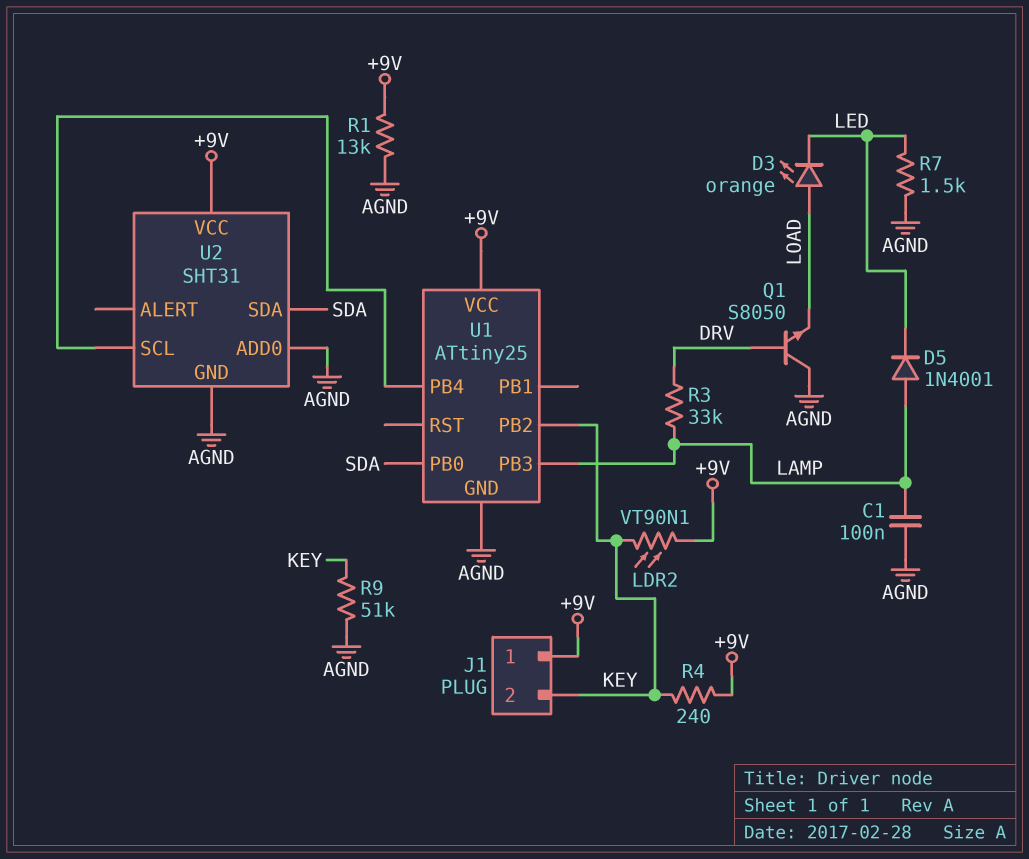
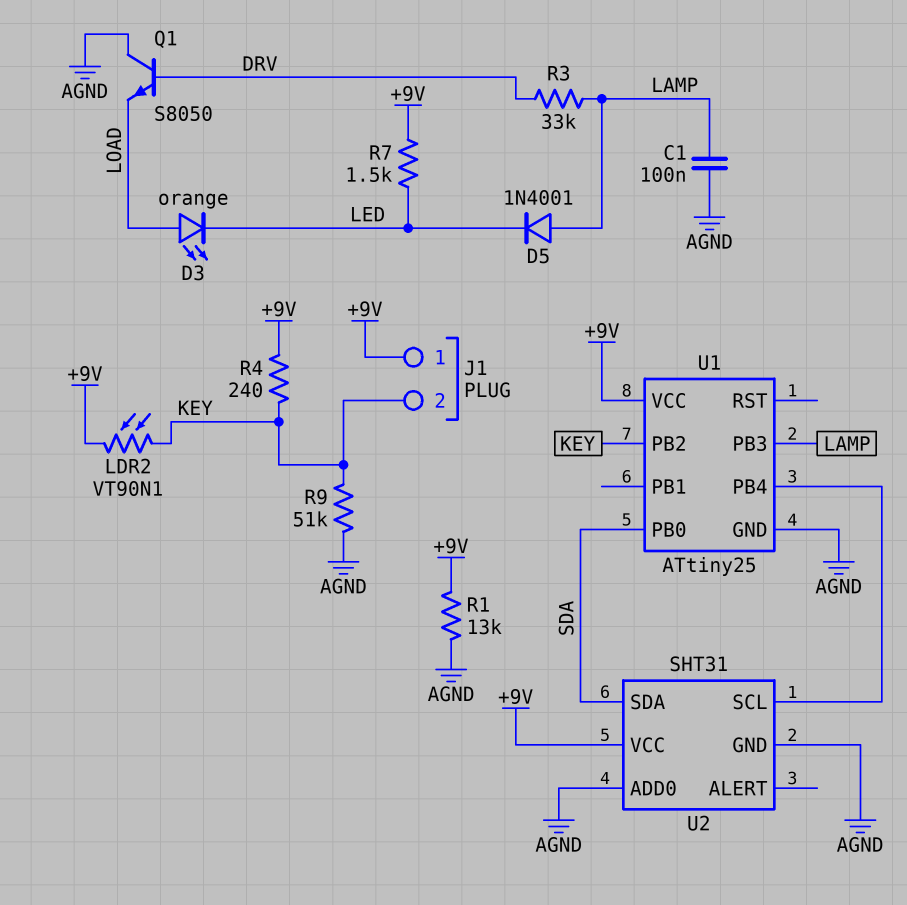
R7: 1.5k (AGND, LED) -> 1.5k (+9V, LED)

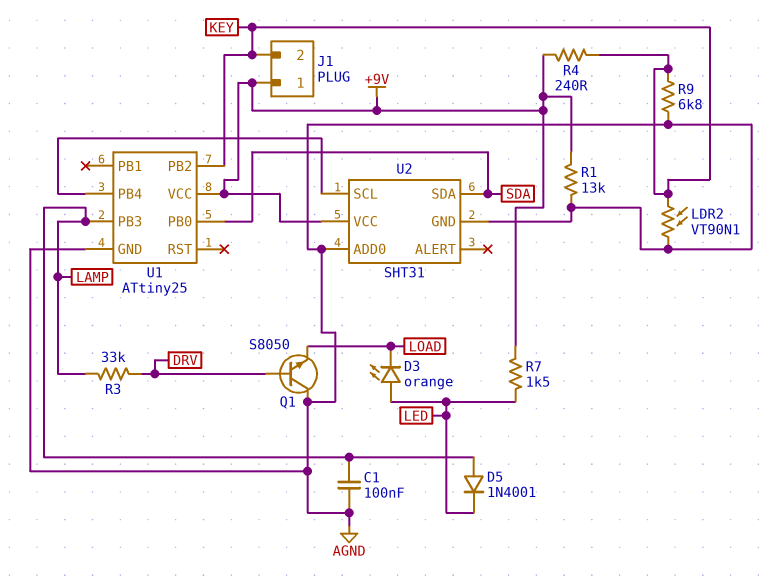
D3: LED orange (A LOAD, K LED) -> LED orange (A LED, K LOAD)
LDR2: VT90N1 (+9V, KEY) -> VT90N1 (AGND, KEY)
R9: 51k (AGND, KEY) -> 6.8k (AGND, KEY)

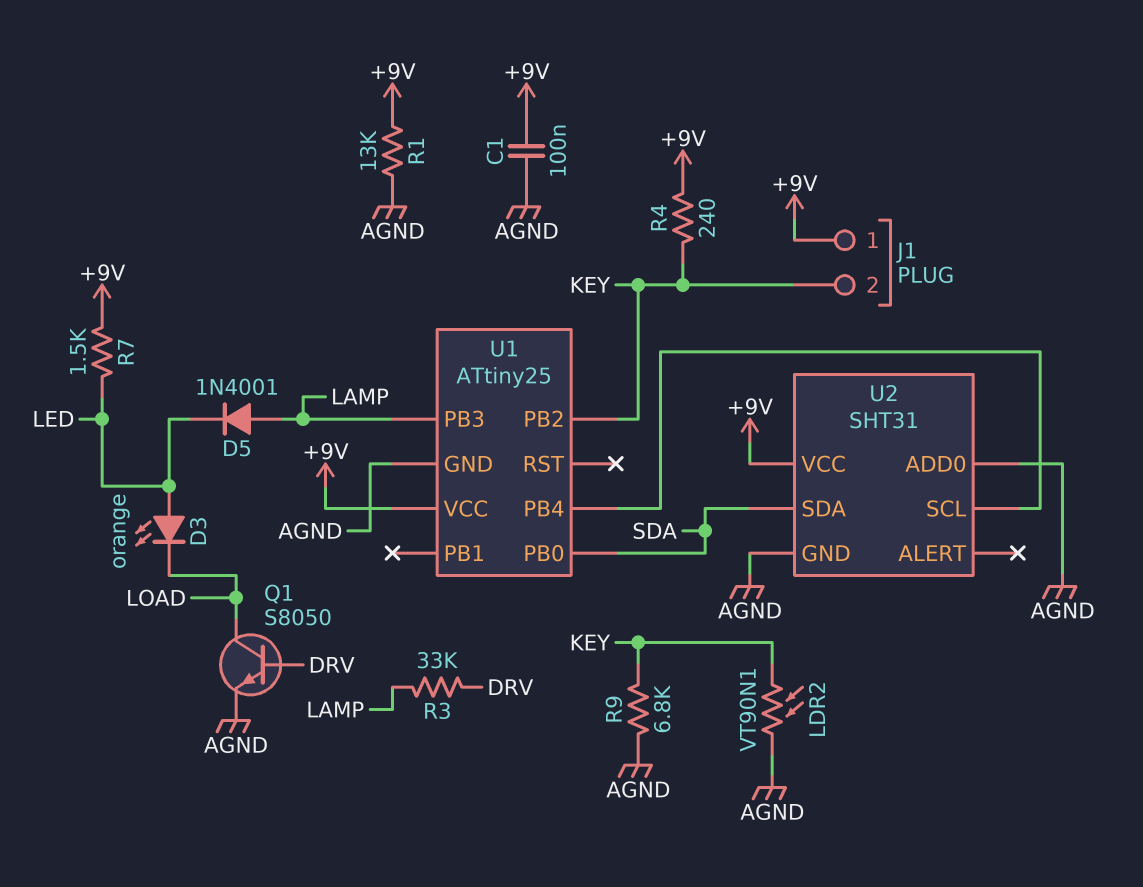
C1: 100nF (AGND, LAMP) -> 100nF (+9V, AGND)
Q1: NPN S8050 (B DRV, C AGND, E LOAD) -> NPN S8050 (B DRV, C LOAD, E AGND)

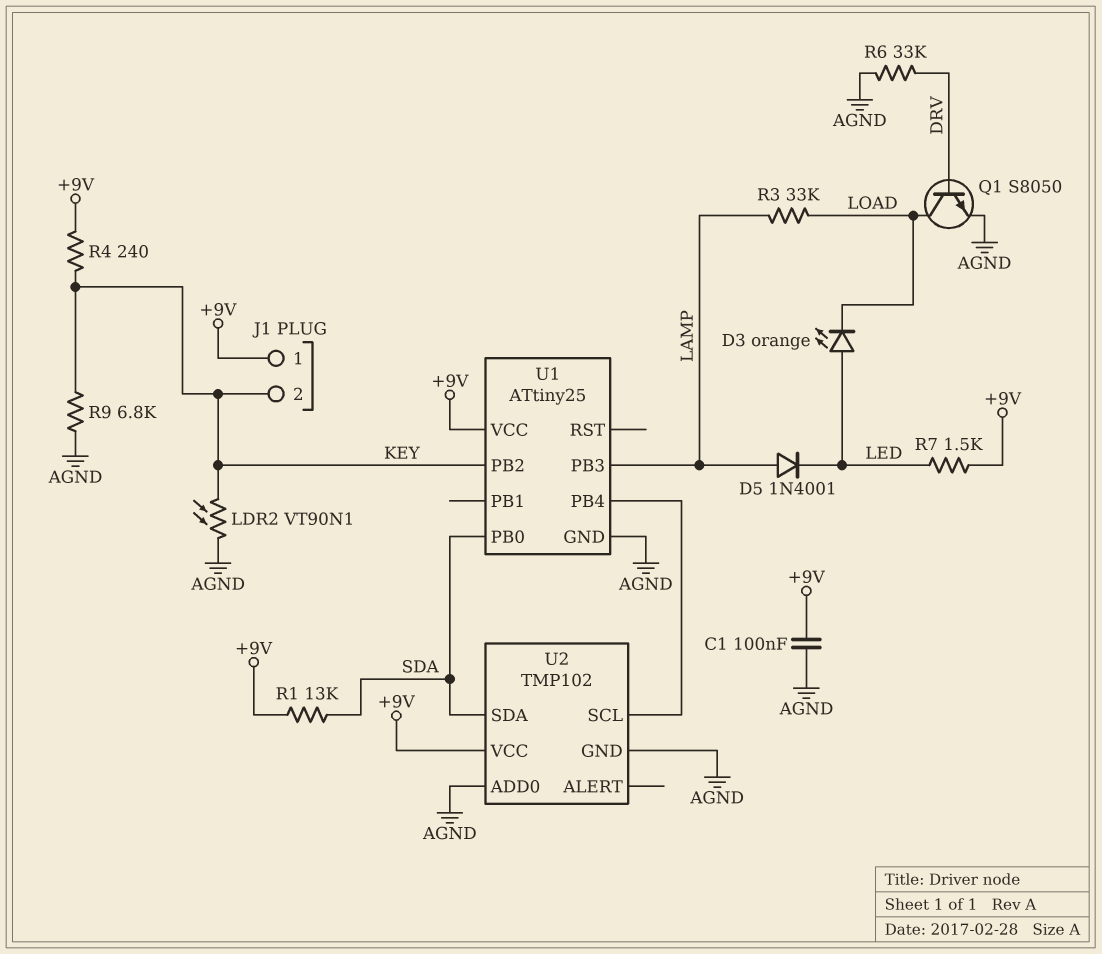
R1: 13k (+9V, AGND) -> 13k (+9V, SDA)
R3: 33k (DRV, LAMP) -> 33k (LAMP, LOAD)
R6: none -> 33k (AGND, DRV)
U2: SHT31 -> TMP102

